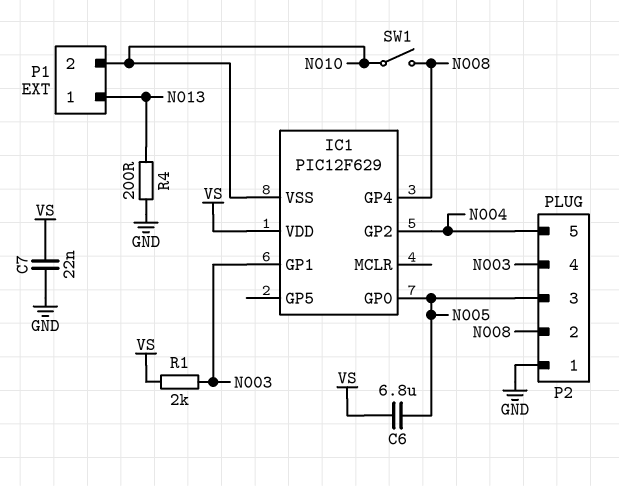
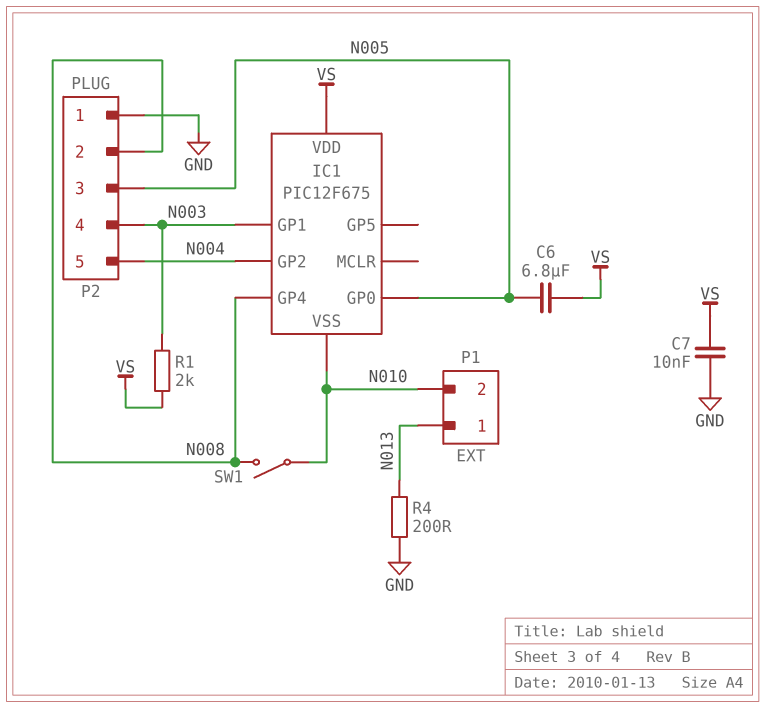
C7: 22nF (GND, VS) -> 10nF (GND, VS)
IC1: PIC12F629 -> PIC12F675

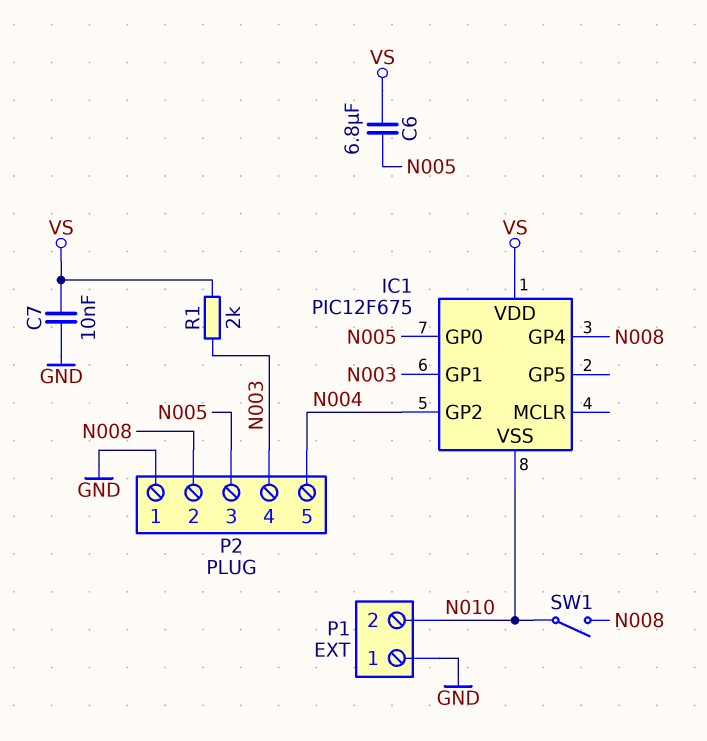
P1 pin 1: N013 -> GND
R4: 200 (GND, N013) -> none

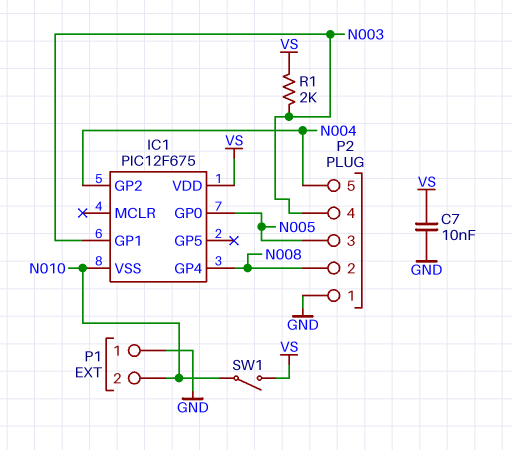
C6: 6.8uF (N005, VS) -> none
SW1: switch (N008, N010) -> switch (N010, VS)

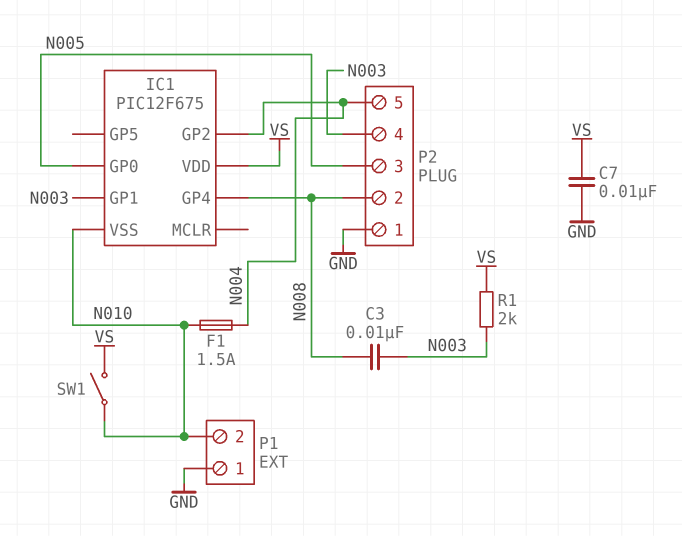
C3: none -> 10nF (N003, N008)
F1: none -> 1.5A (N004, N010)

